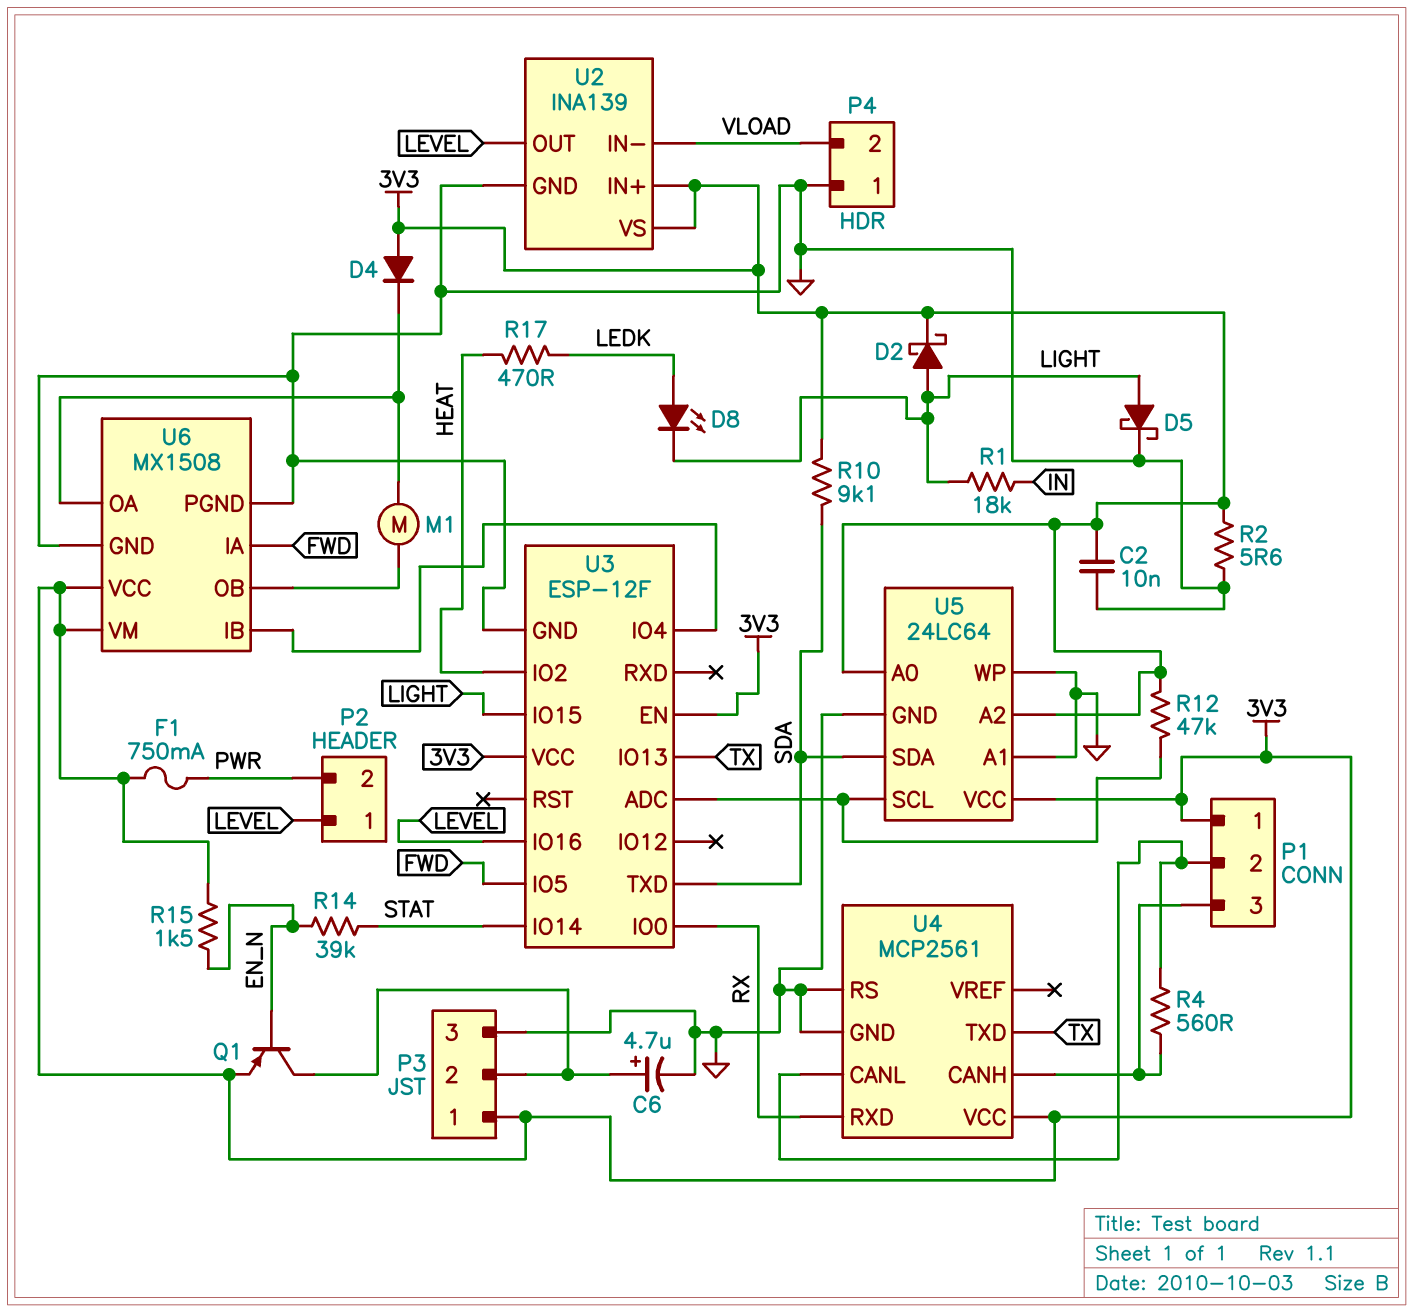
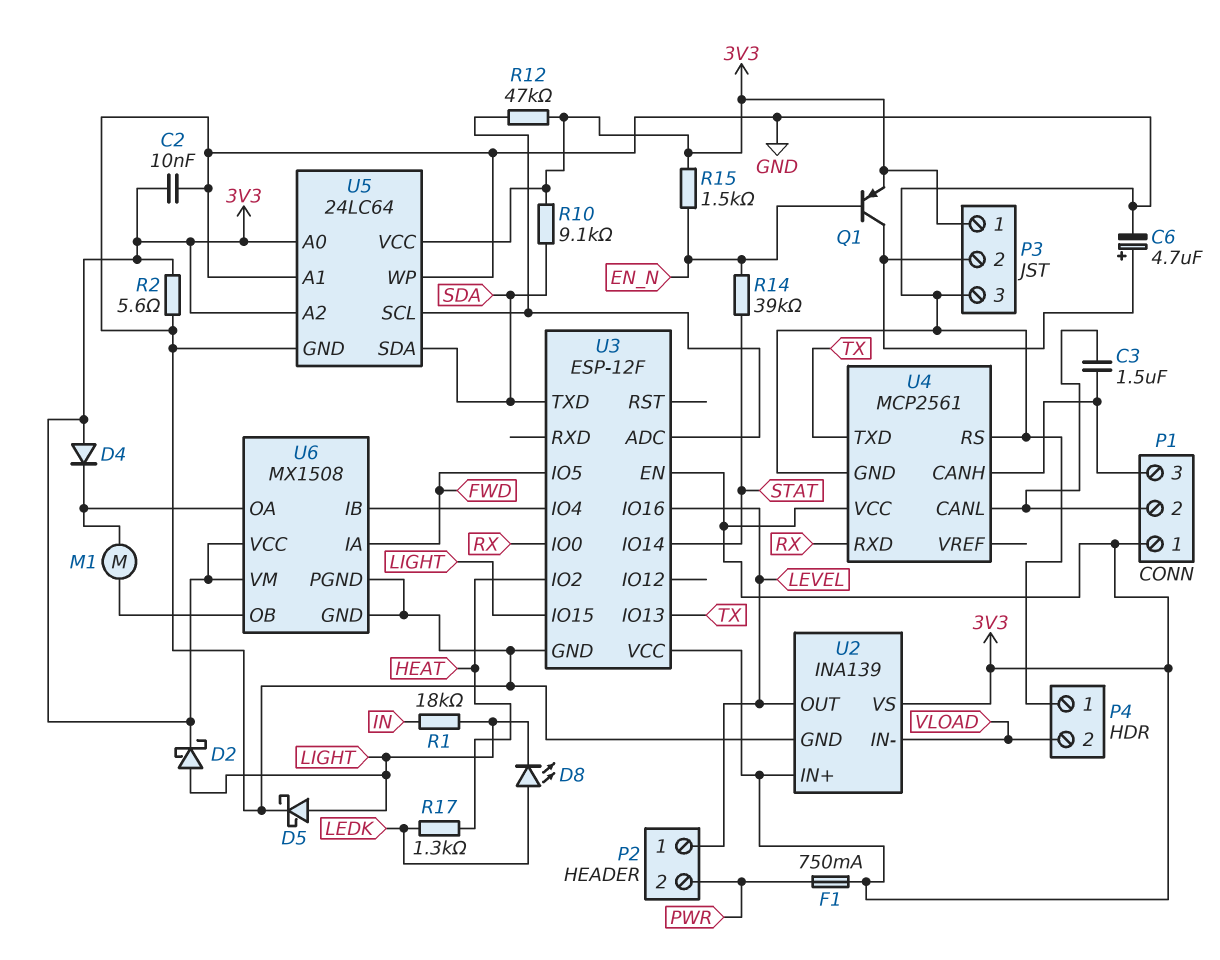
C3: none -> 1.5uF (P1/2, P1/3)
R4: 560 (P1/2, P1/3) -> none
R17: 470 (HEAT, LEDK) -> 1.3k (HEAT, LEDK)

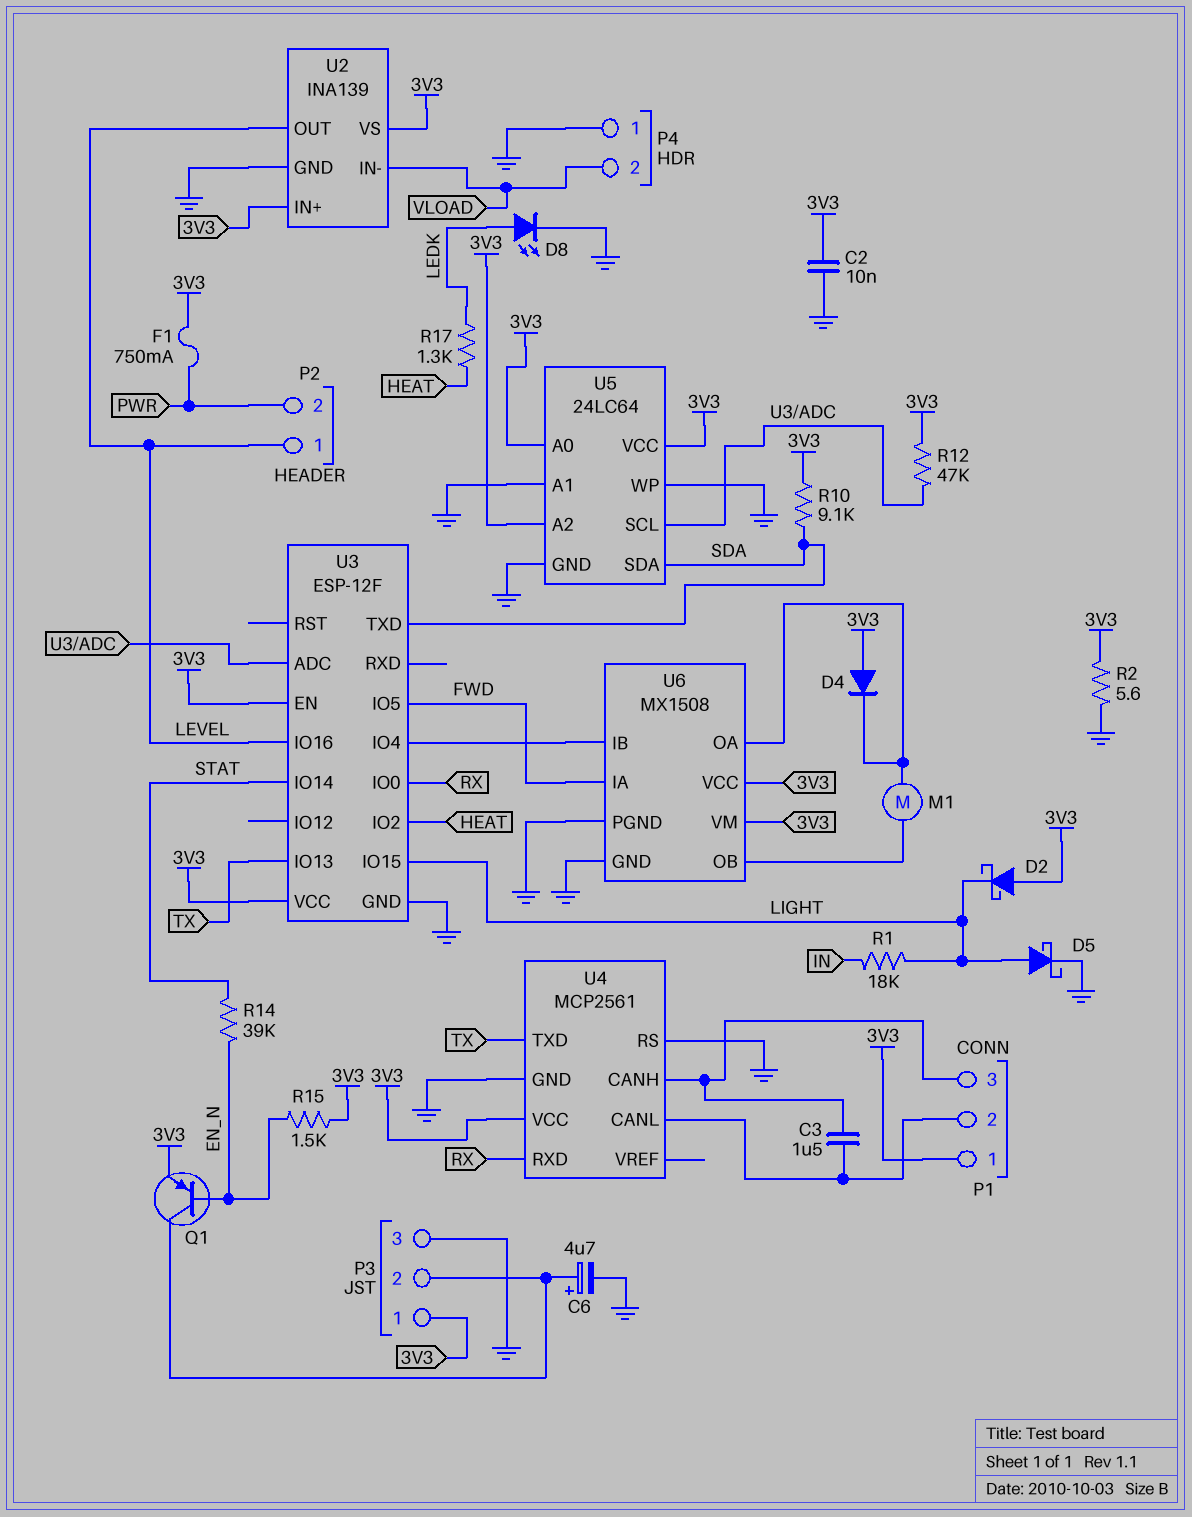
D2: schottky (A LIGHT, K 3V3) -> schottky (A 3V3, K LIGHT)
D8: LED (A LEDK, K LIGHT) -> LED (A LEDK, K GND)

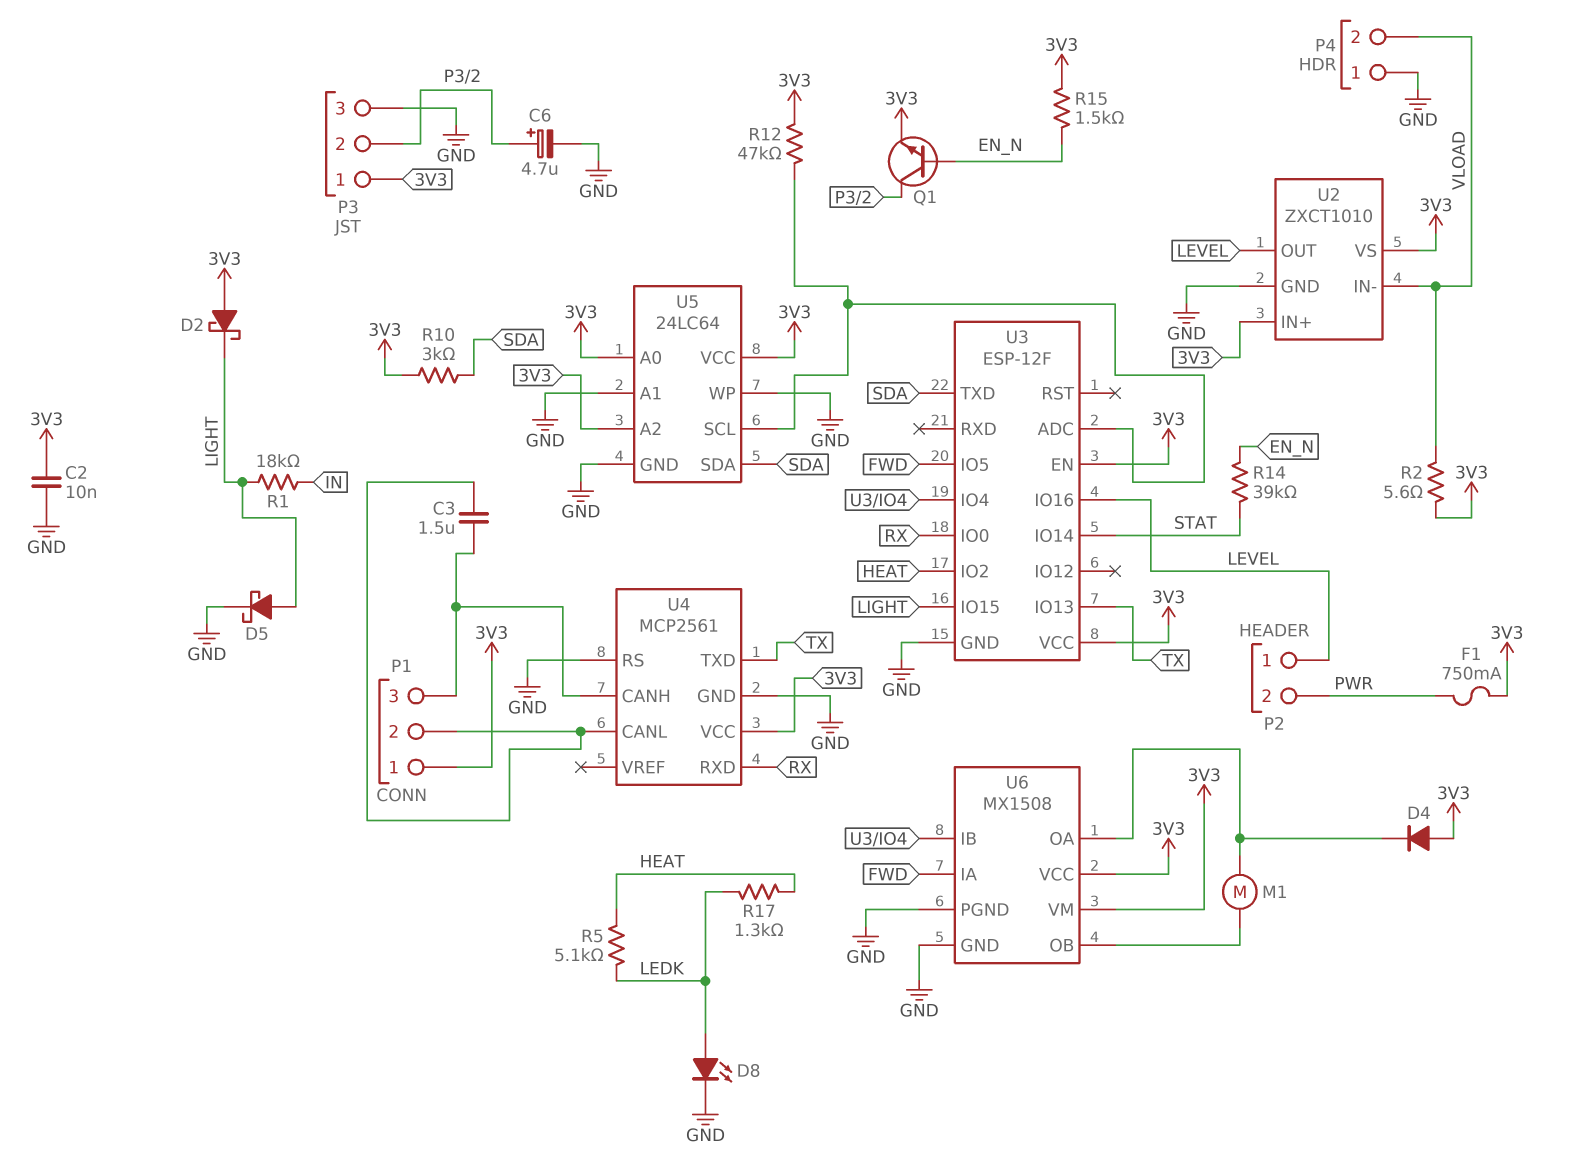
Q1: PNP (B EN_N, C P3/2, E 3V3) -> NPN (B EN_N, C P3/2, E 3V3)
R2: 5.6 (3V3, GND) -> 5.6 (3V3, VLOAD)
R5: none -> 5.1k (HEAT, LEDK)
R10: 9.1k (3V3, SDA) -> 3k (3V3, SDA)
U2: INA139 -> ZXCT1010

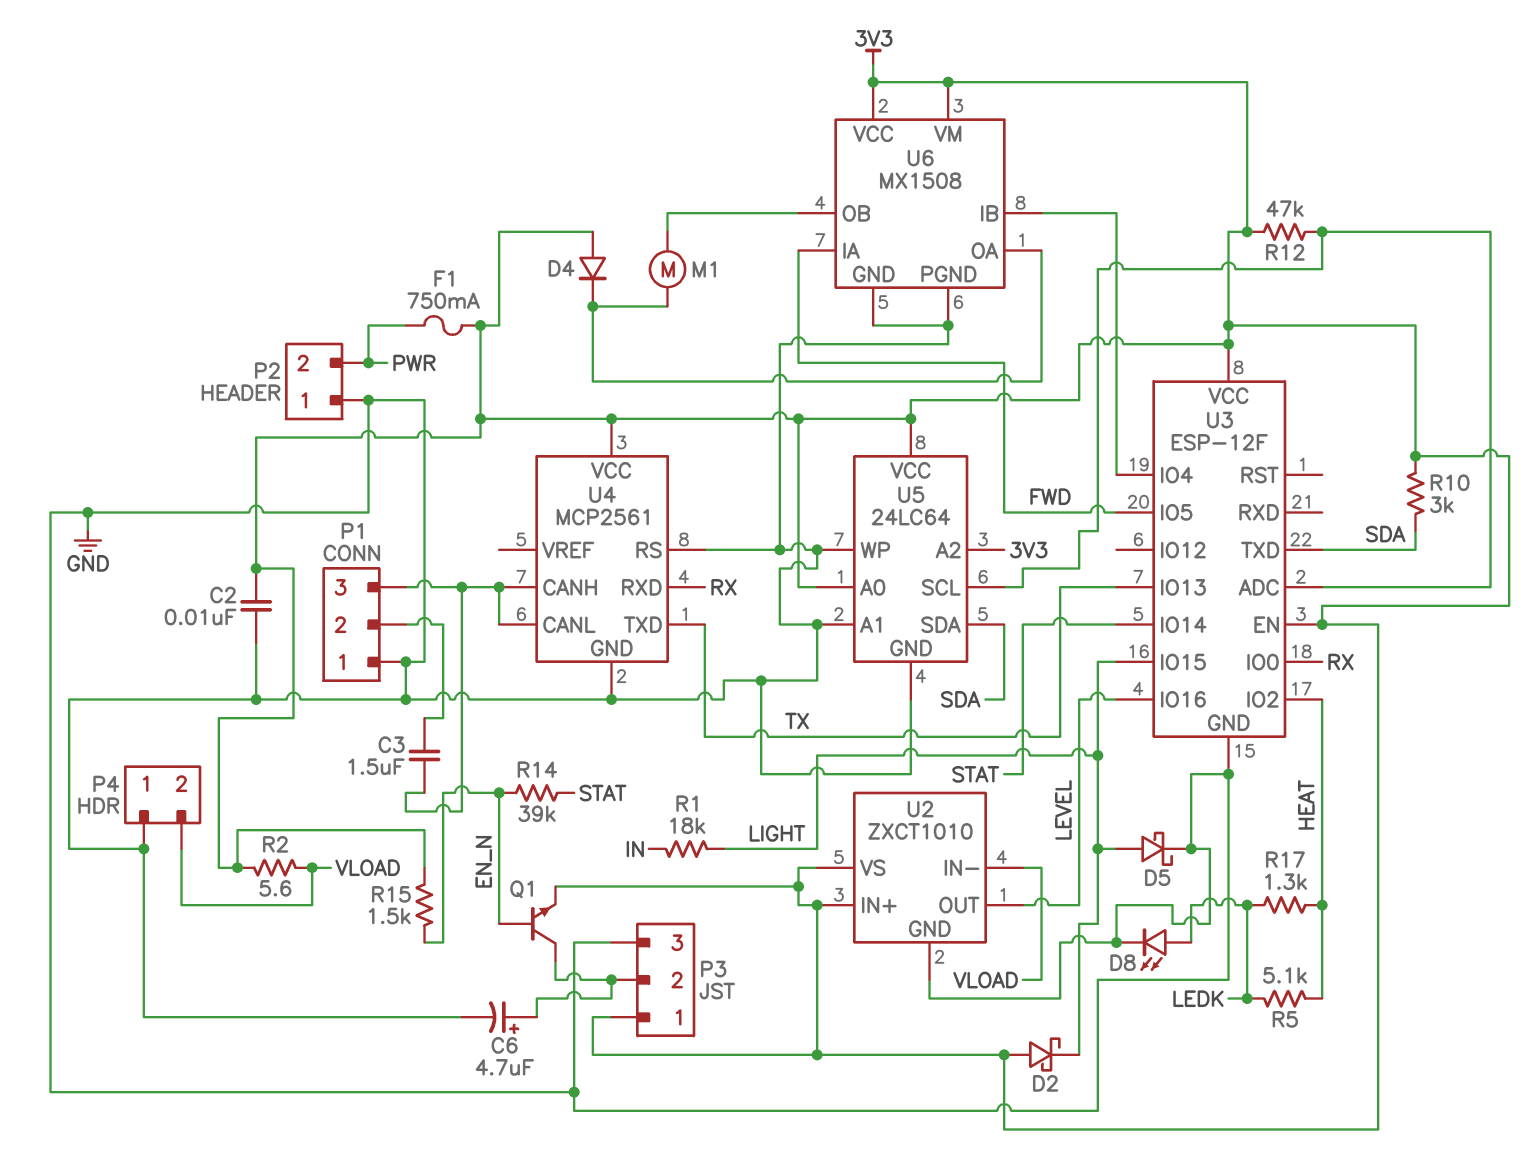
P1 pin 1: 3V3 -> GND
P2 pin 1: LEVEL -> GND
U4 pin CANL: P1/2 -> P1/3

